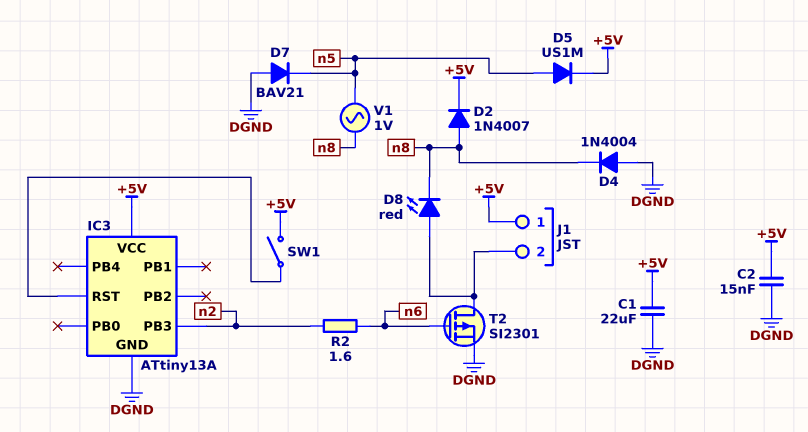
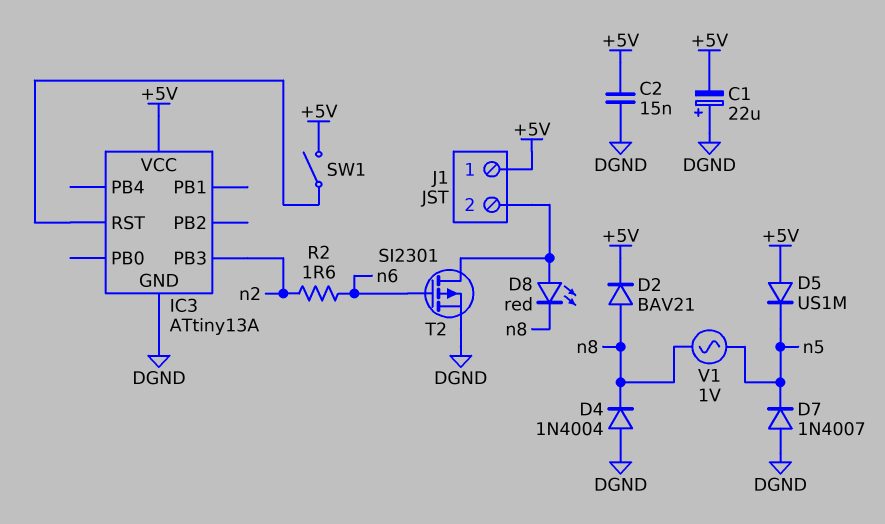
C1: 22uF (+5V, DGND) -> 22uF (plus DGND, minus +5V)
D2: diode 1N4007 (A n8, K +5V) -> diode BAV21 (A n8, K +5V)
D5: diode US1M (A n5, K +5V) -> diode US1M (A +5V, K n5)
D7: diode BAV21 (A DGND, K n5) -> diode 1N4007 (A DGND, K n5)

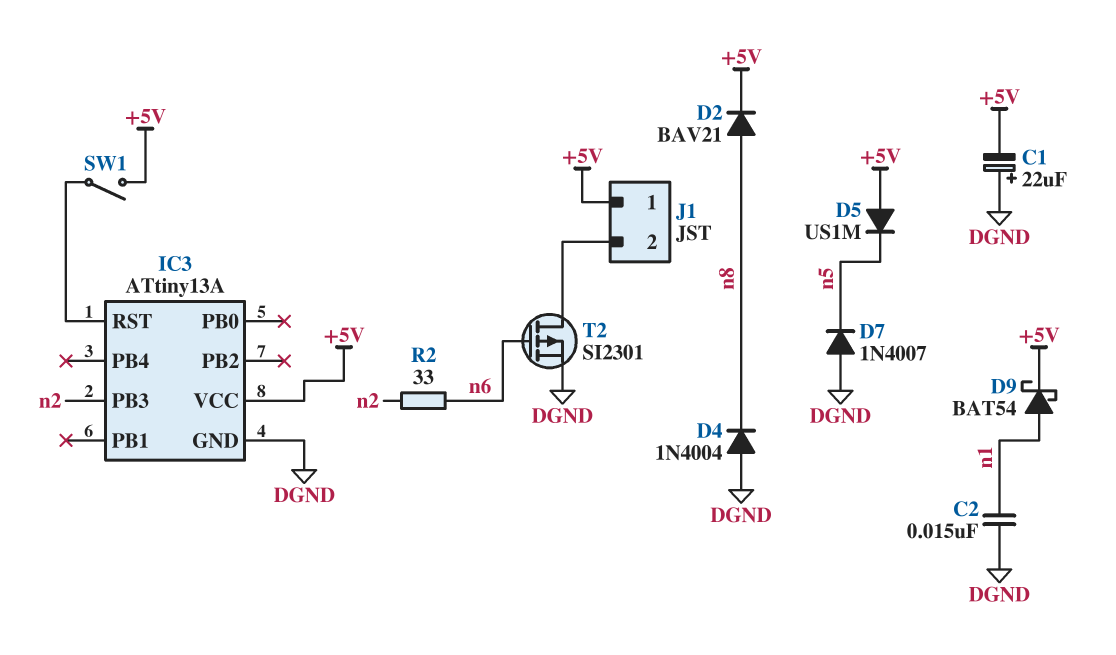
C2: 15nF (+5V, DGND) -> 15nF (DGND, n1)
D8: LED red (A J1/2, K n8) -> none
D9: none -> schottky BAT54 (A n1, K +5V)
R2: 1.6 (n2, n6) -> 33 (n2, n6)
V1: AC 1V (n5, n8) -> none

